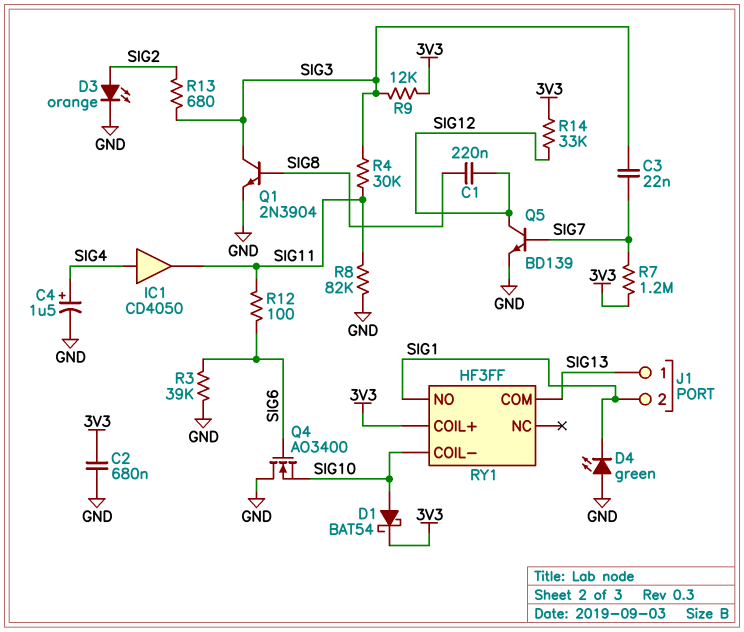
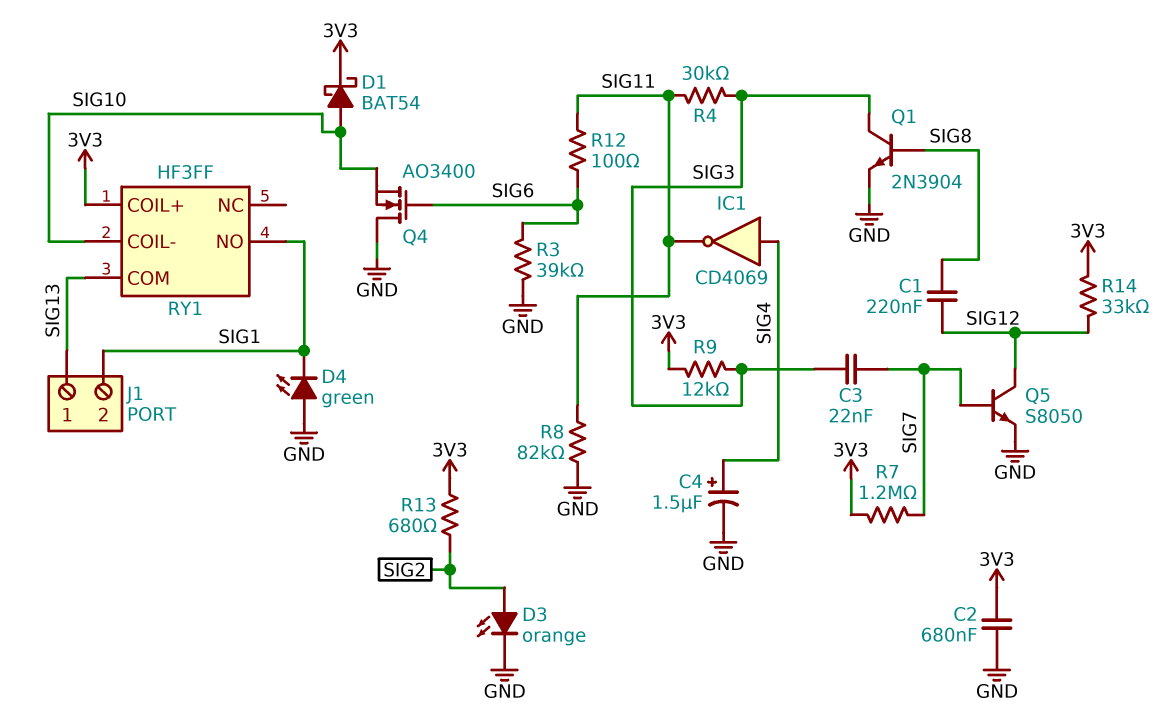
IC1: buffer CD4050 (in SIG4, out SIG11) -> NOT CD4069 (in SIG4, out SIG11)
Q5: NPN BD139 (B SIG7, C SIG12, E GND) -> NPN S8050 (B SIG7, C SIG12, E GND)
R13: 680 (SIG2, SIG3) -> 680 (3V3, SIG2)

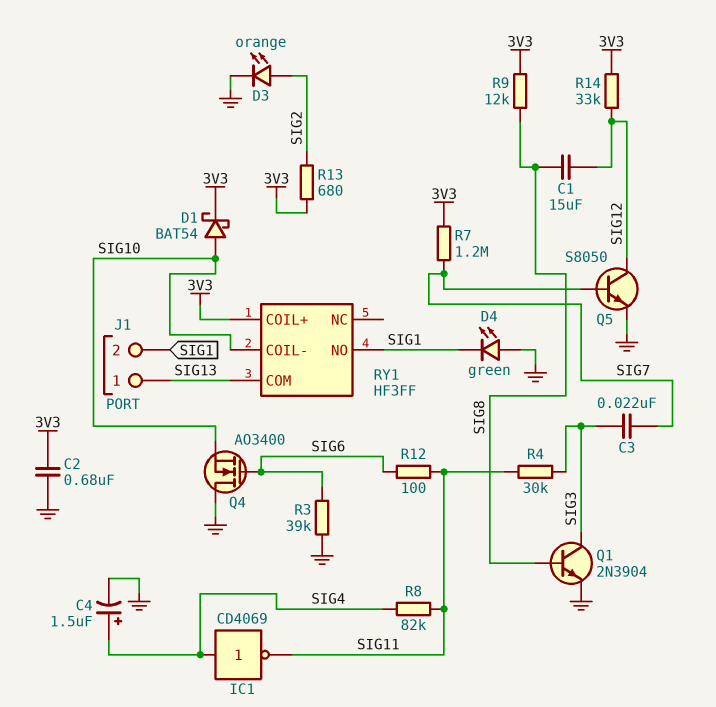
C1: 220nF (SIG8, SIG12) -> 15uF (SIG8, SIG12)
R8: 82k (GND, SIG11) -> 82k (SIG4, SIG11)
R9: 12k (3V3, SIG3) -> 12k (3V3, SIG8)

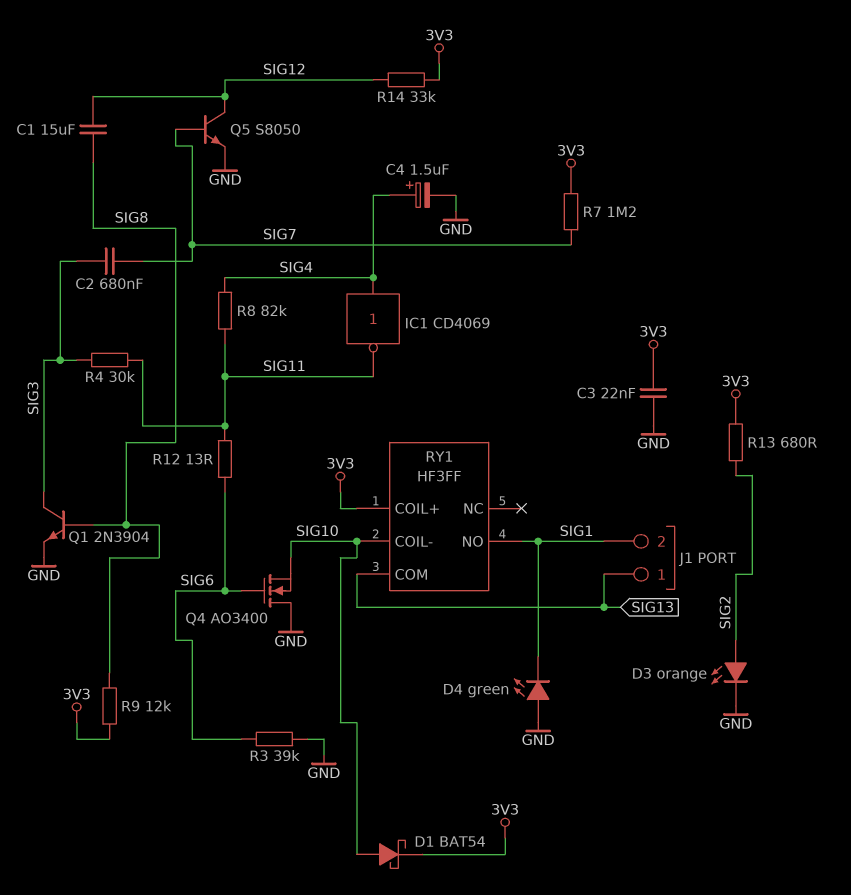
C2: 680nF (3V3, GND) -> 680nF (SIG3, SIG7)
C3: 22nF (SIG3, SIG7) -> 22nF (3V3, GND)
R12: 100 (SIG6, SIG11) -> 13 (SIG6, SIG11)

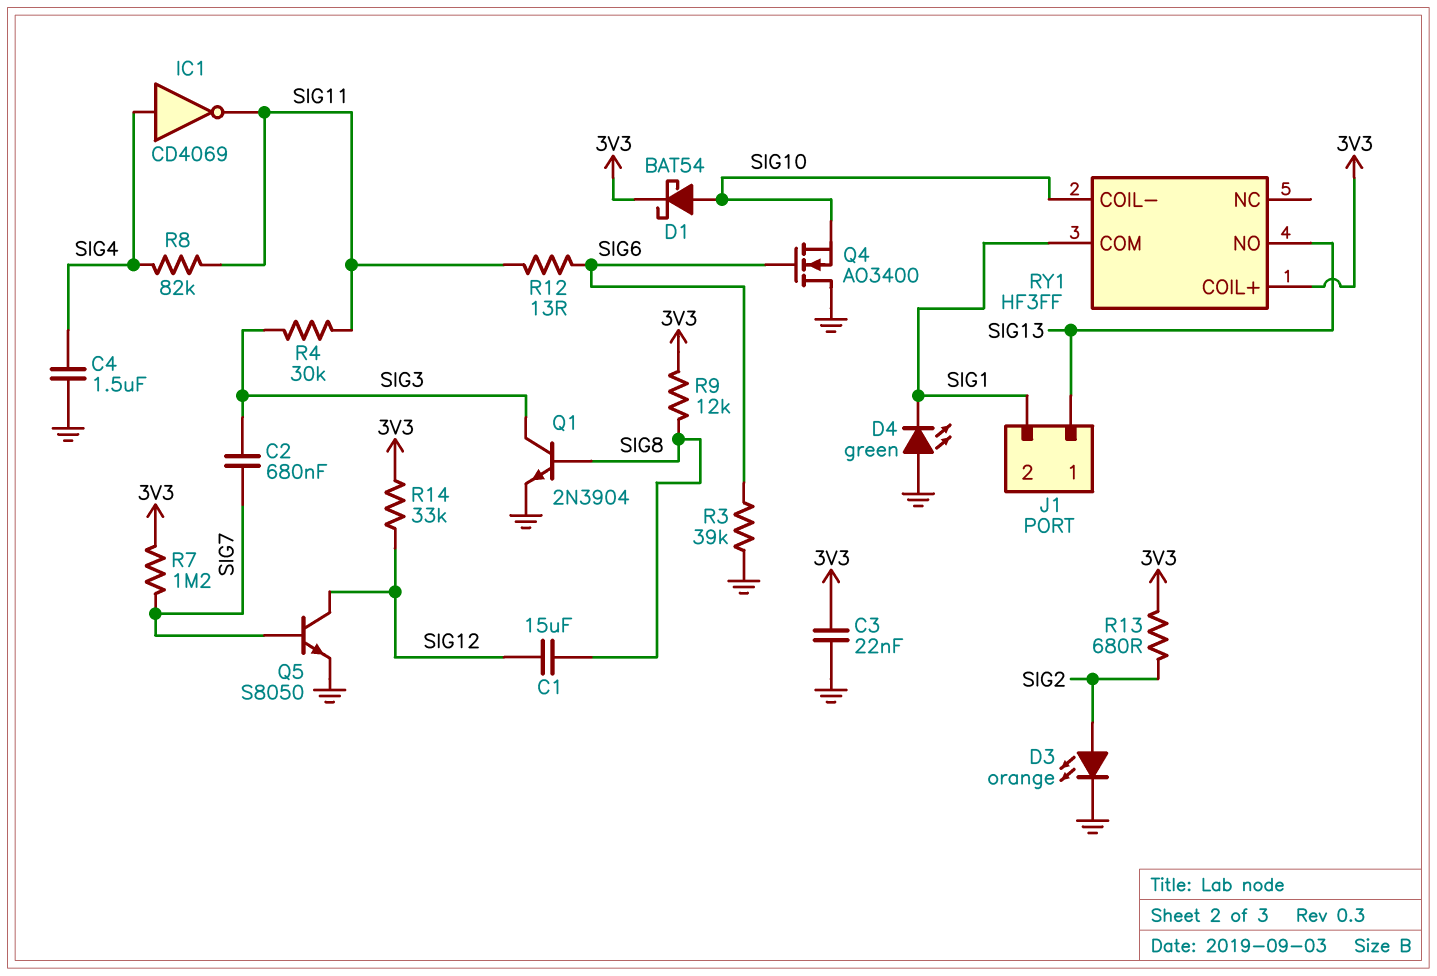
C4: 1.5uF (plus SIG4, minus GND) -> 1.5uF (GND, SIG4)
RY1 pin COM: SIG13 -> SIG1
RY1 pin NO: SIG1 -> SIG13

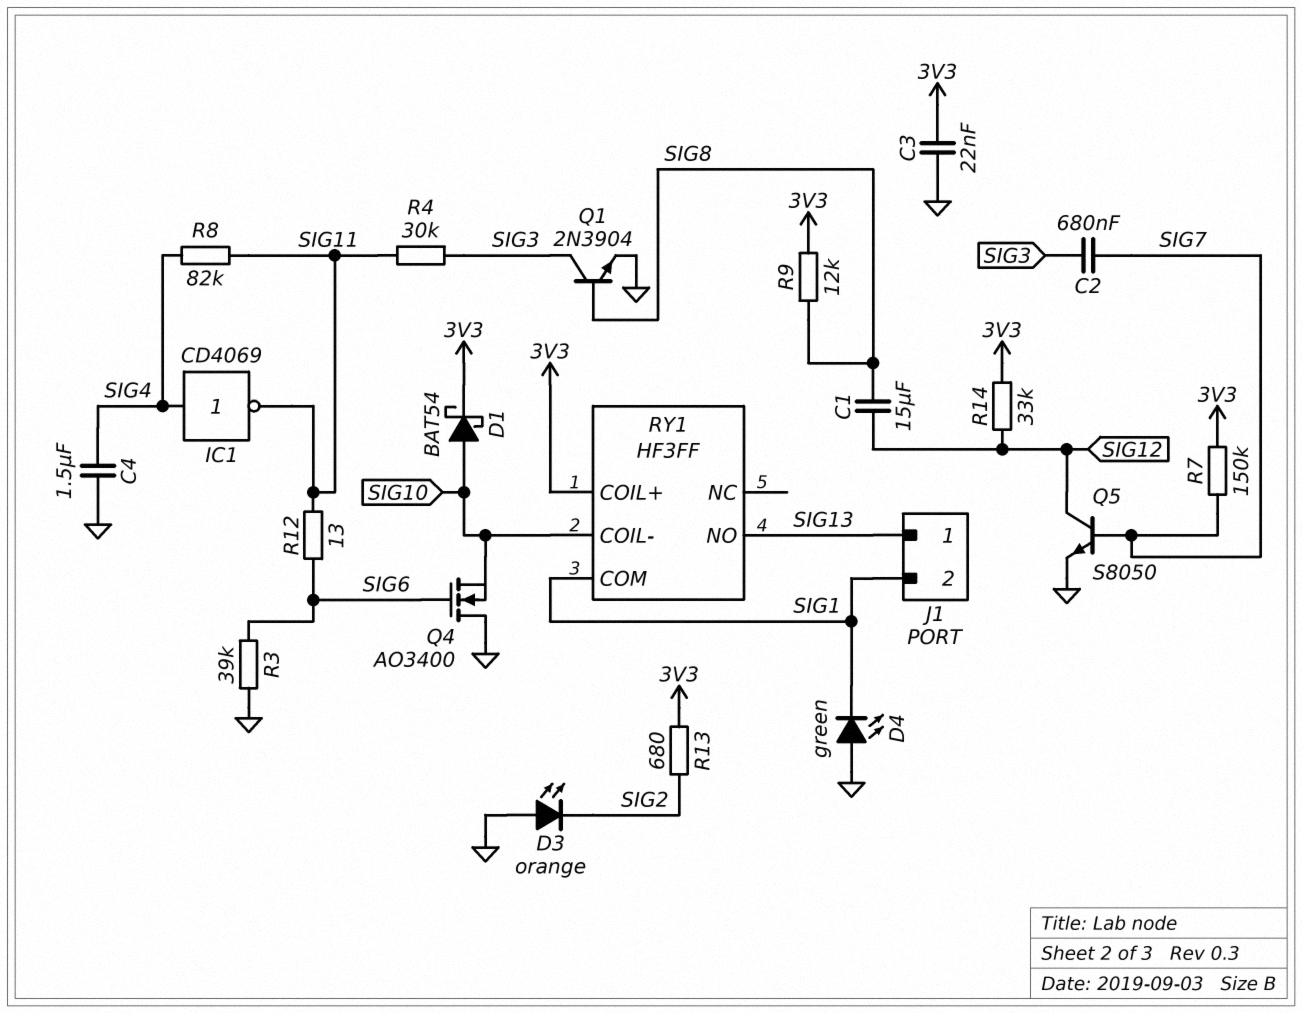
D3: LED orange (A SIG2, K GND) -> LED orange (A GND, K SIG2)
R7: 1.2M (3V3, SIG7) -> 150k (3V3, SIG7)

